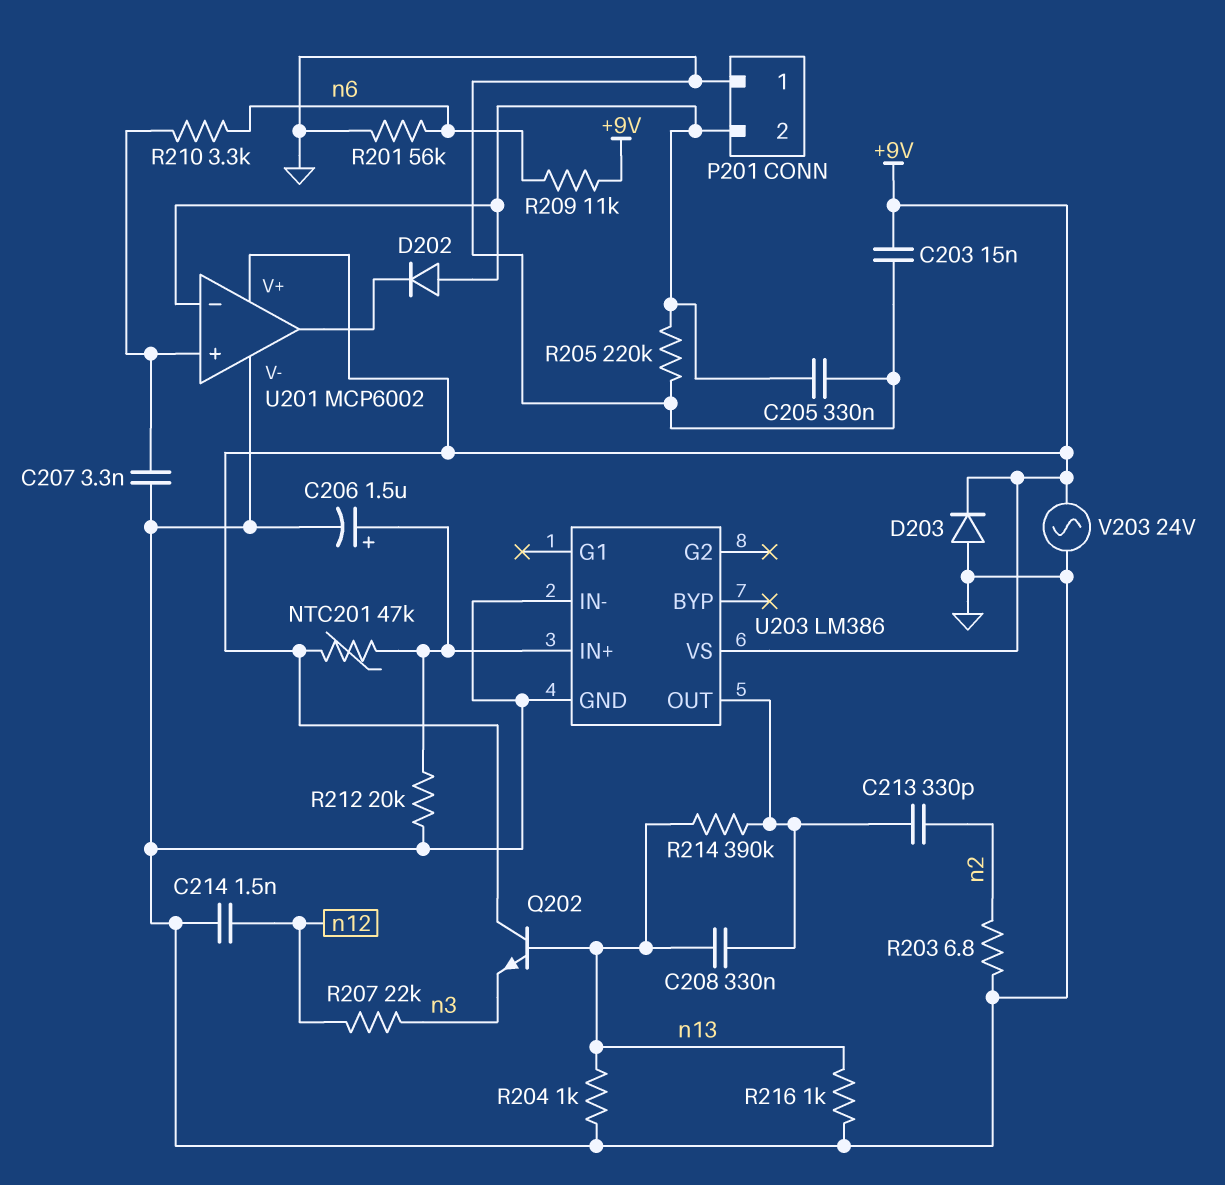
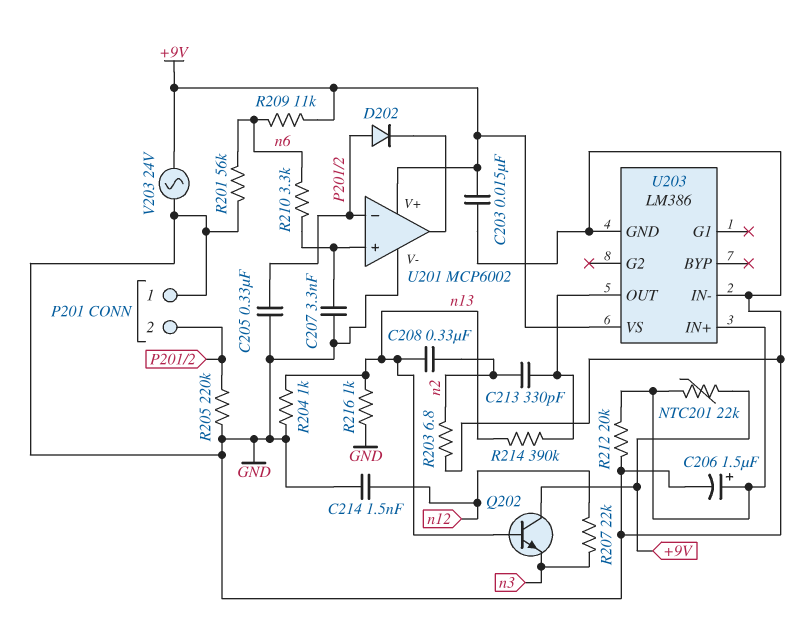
C208: 330nF (U203/OUT, n13) -> 330nF (n2, n13)
D203: diode (A GND, K +9V) -> none
NTC201: 47k (+9V, U203/IN+) -> 22k (+9V, U203/IN+)

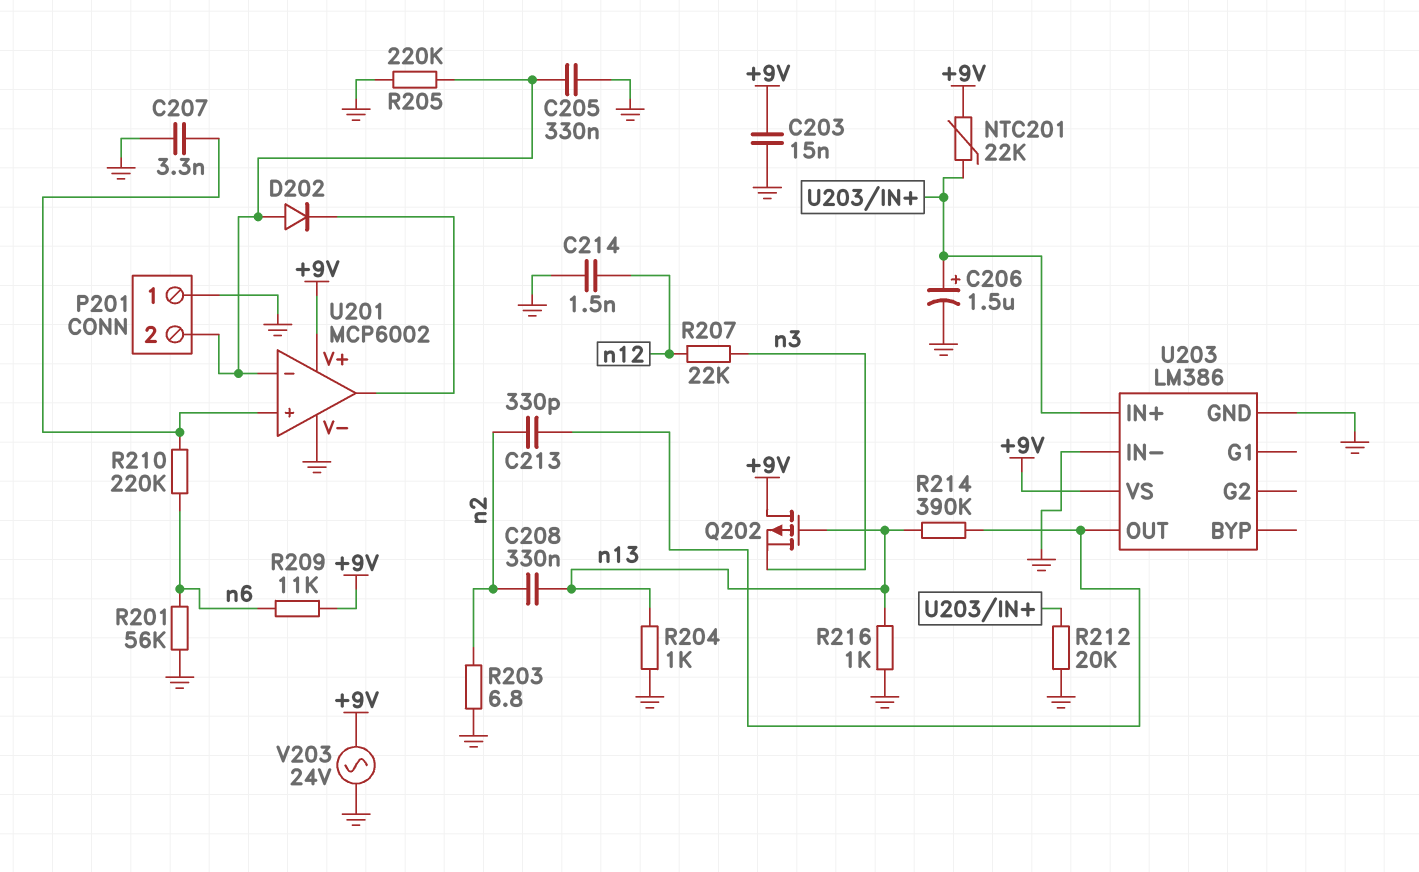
Q202: NPN (B n13, C +9V, E n3) -> PMOS (G n13, D +9V, S n3)
R210: 3.3k (U201/in+, n6) -> 220k (U201/in+, n6)

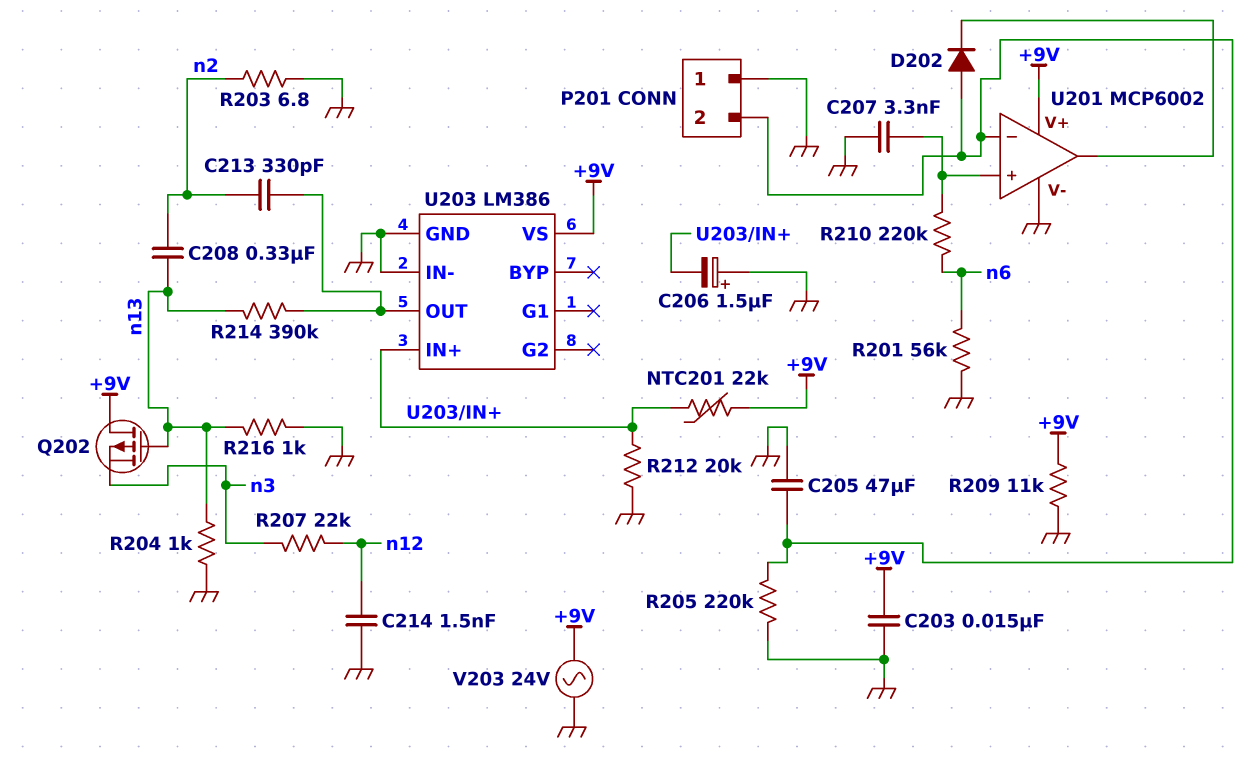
C205: 330nF (GND, P201/2) -> 47uF (GND, P201/2)
C206: 1.5uF (plus U203/IN+, minus GND) -> 1.5uF (plus GND, minus U203/IN+)
R209: 11k (+9V, n6) -> 11k (+9V, GND)

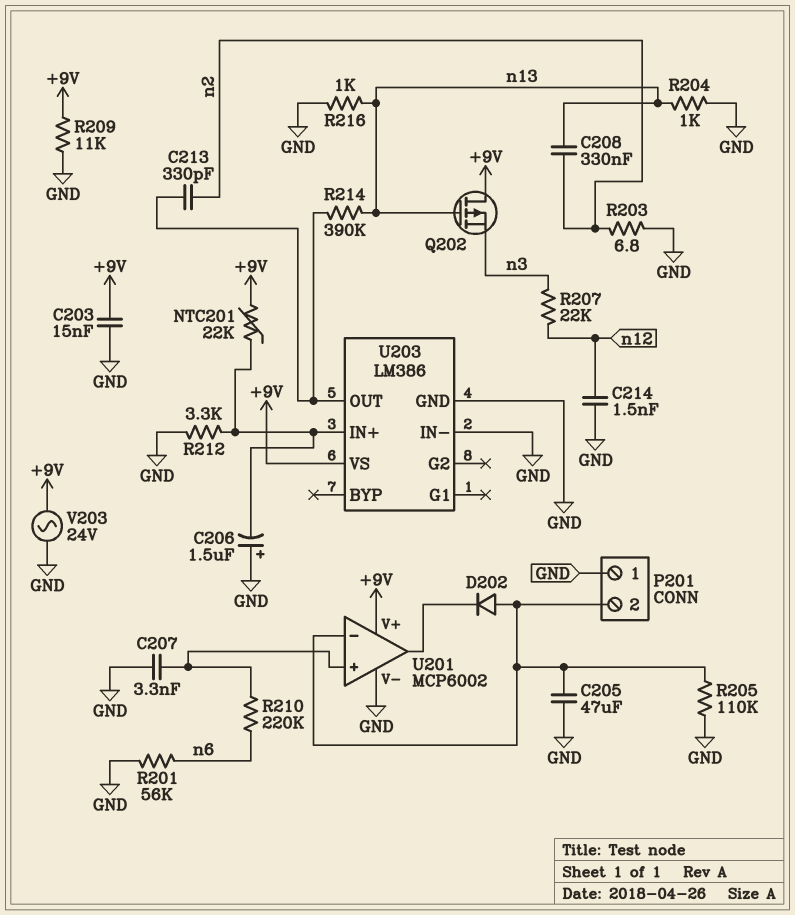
R205: 220k (GND, P201/2) -> 110k (GND, P201/2)
R212: 20k (GND, U203/IN+) -> 3.3k (GND, U203/IN+)

